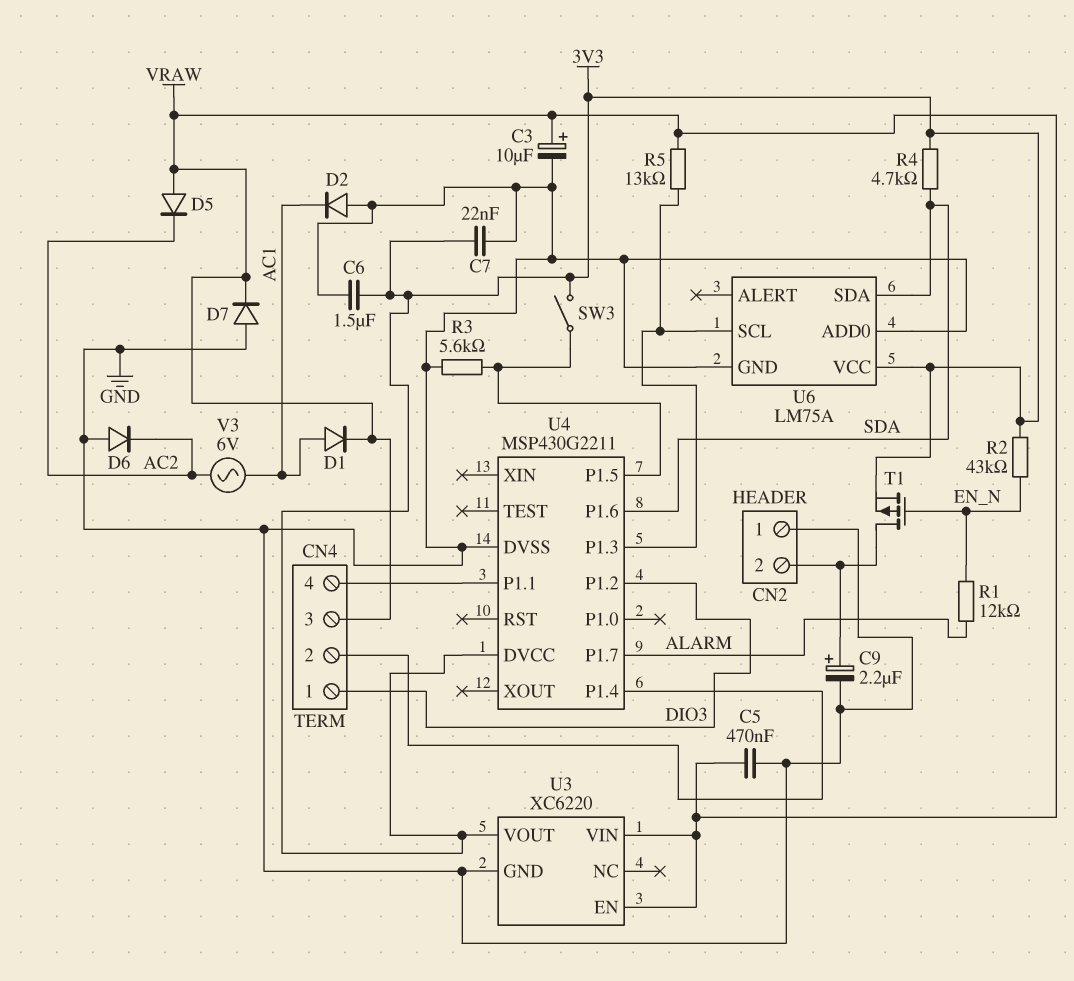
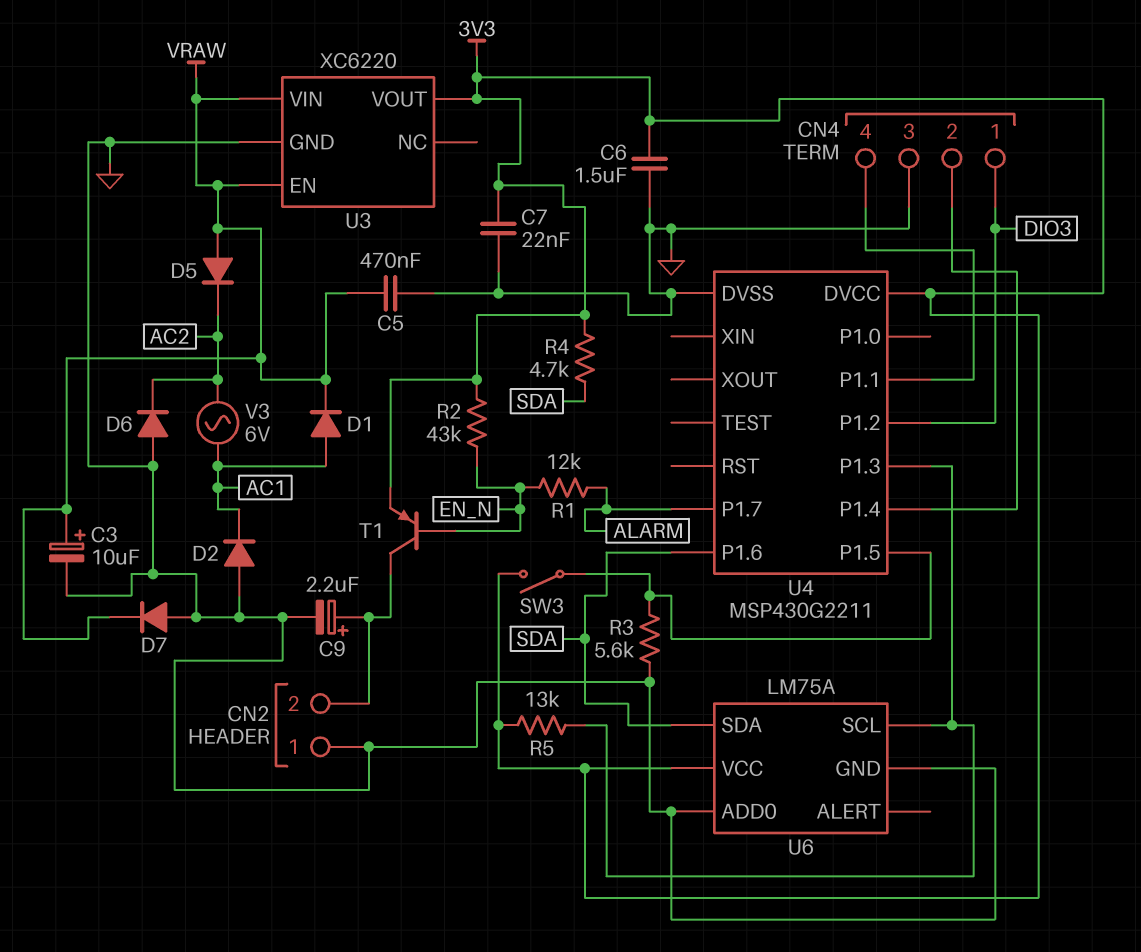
CN4 pin 3: VRAW -> GND
R5: 13k (U4/P1.3, VRAW) -> 13k (3V3, U4/P1.3)
T1: PMOS (G EN_N, D CN2/2, S 3V3) -> PNP (B EN_N, C CN2/2, E 3V3)

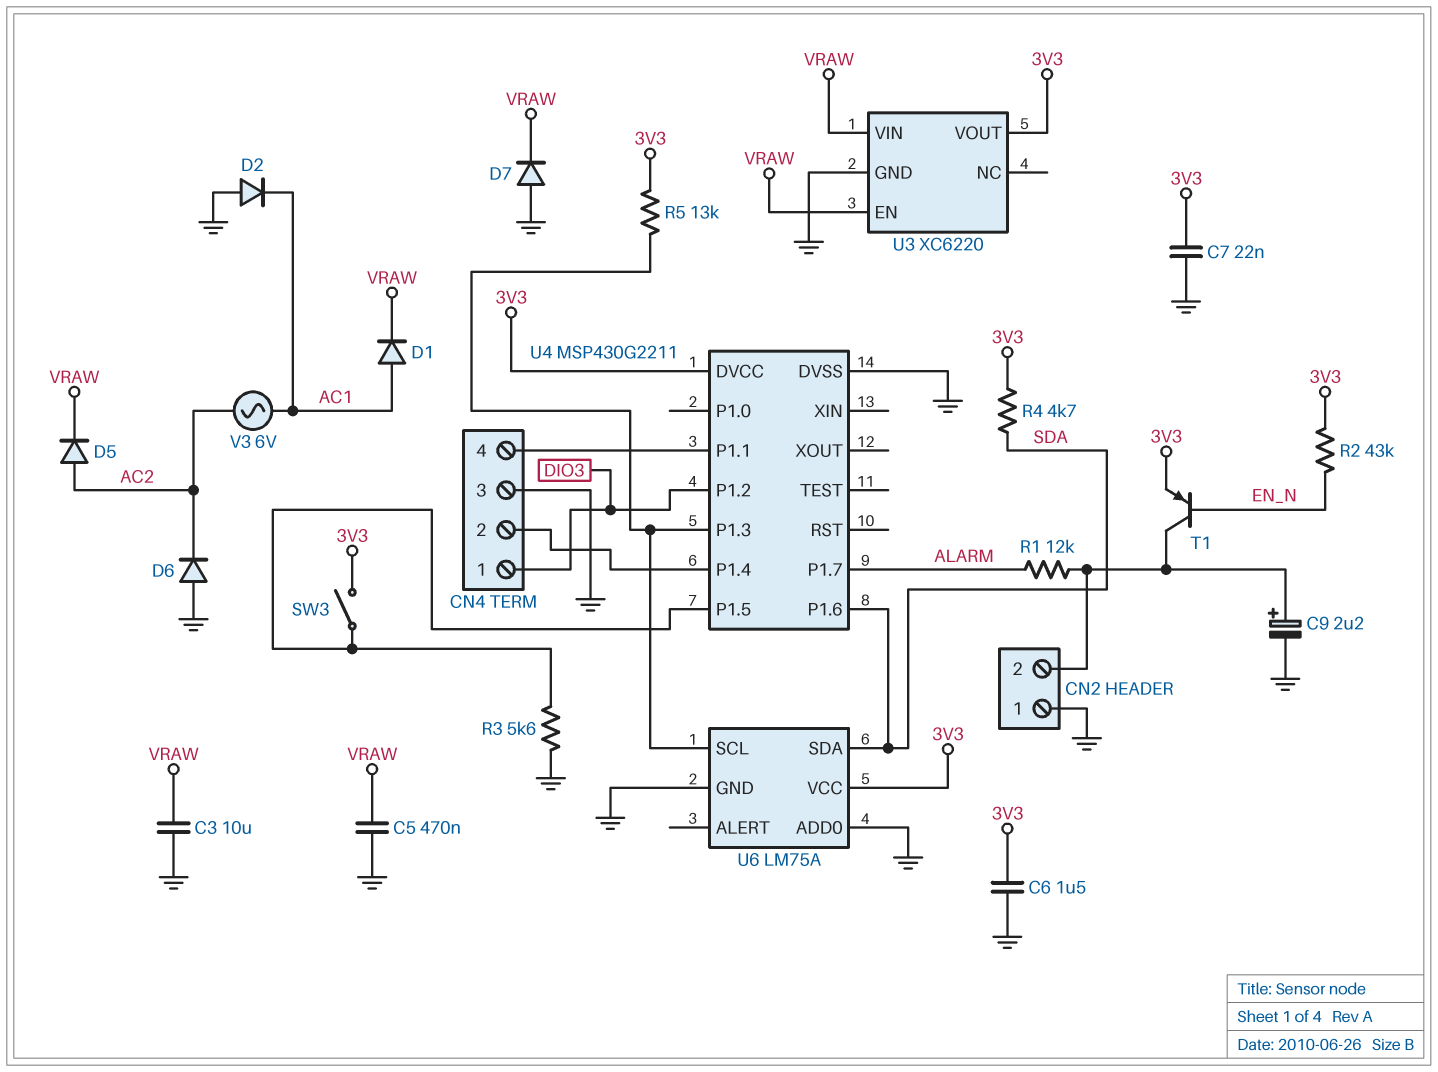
C3: 10uF (plus VRAW, minus GND) -> 10uF (GND, VRAW)
D5: diode (A VRAW, K AC2) -> diode (A AC2, K VRAW)
R1: 12k (ALARM, EN_N) -> 12k (ALARM, CN2/2)

